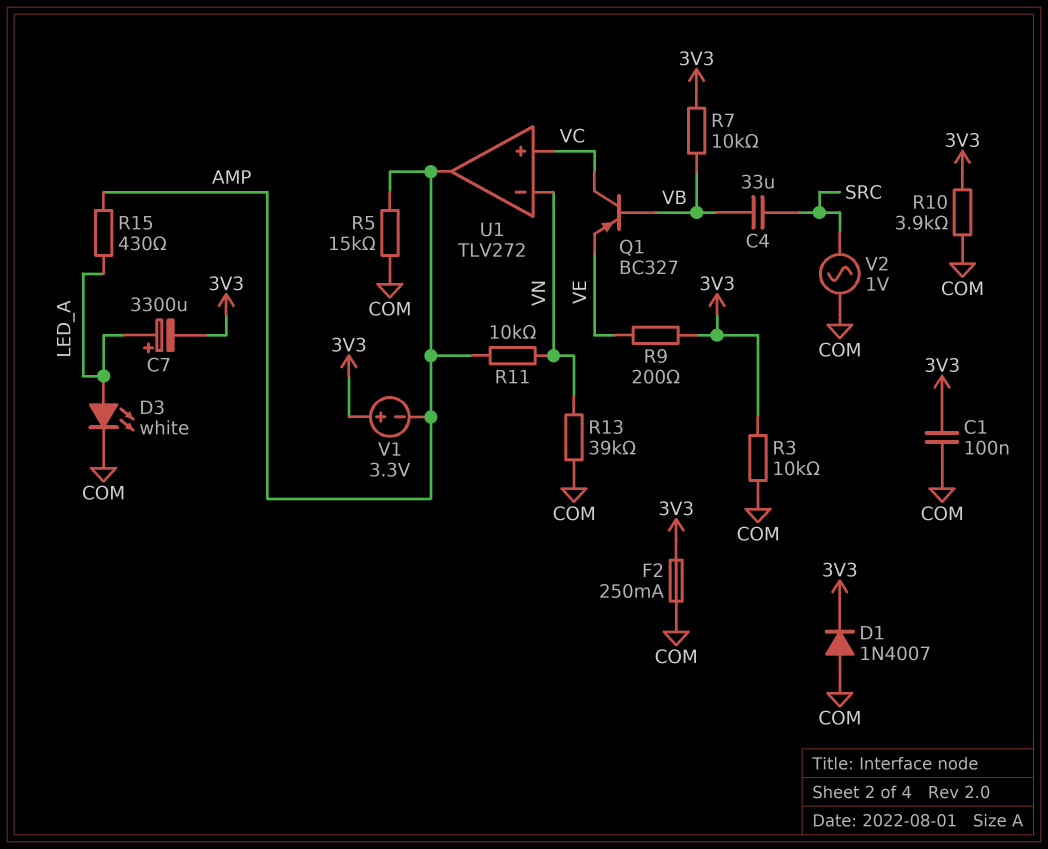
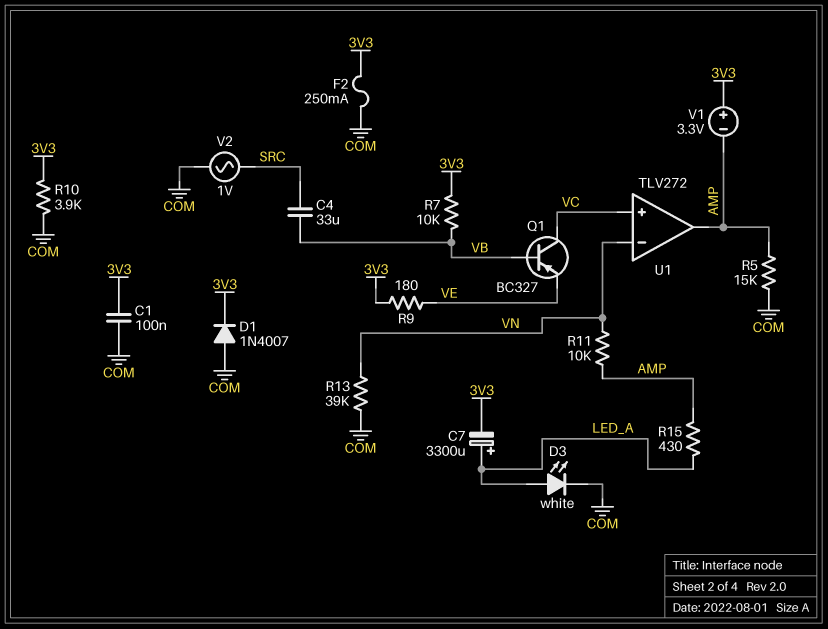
R3: 10k (3V3, COM) -> none
R9: 200 (3V3, VE) -> 180 (3V3, VE)

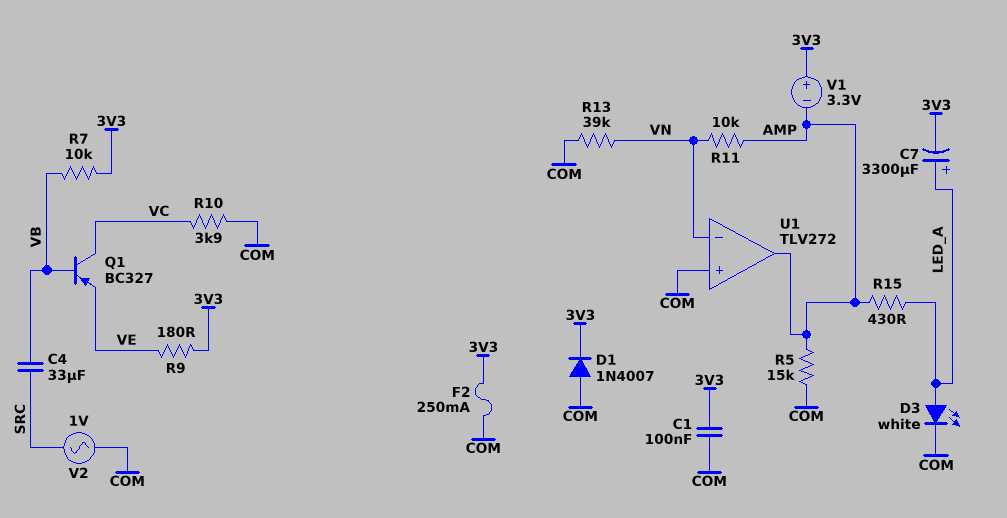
R10: 3.9k (3V3, COM) -> 3.9k (COM, VC)
U1 pin in+: VC -> COM

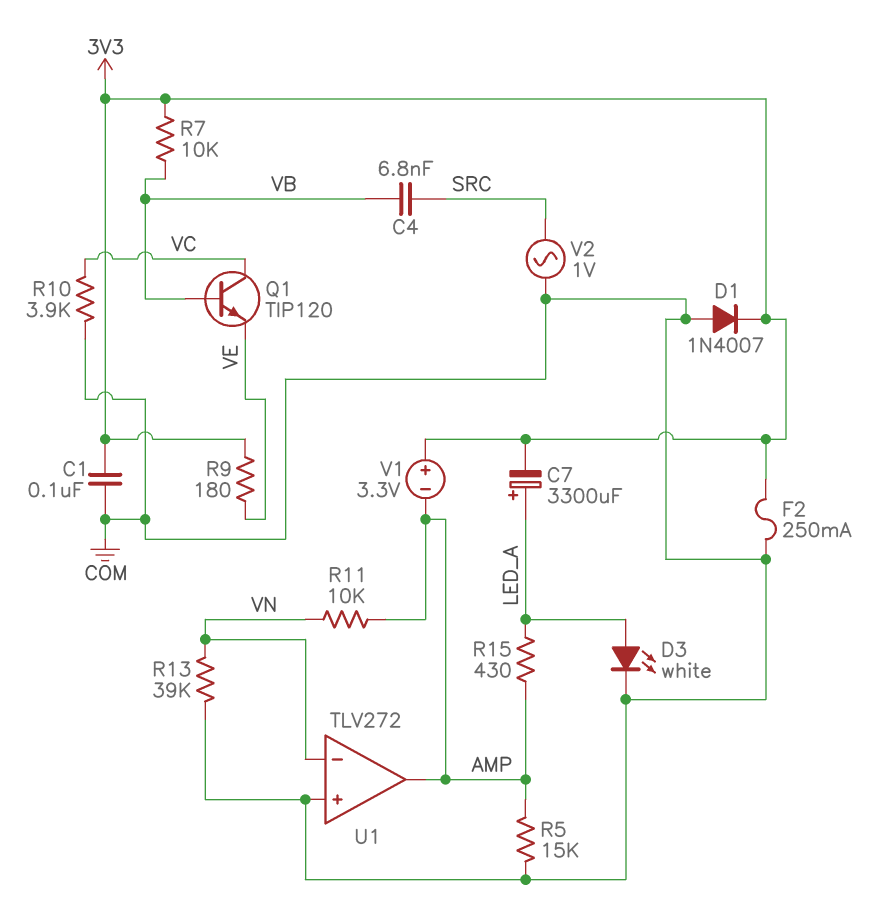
C4: 33uF (SRC, VB) -> 6.8nF (SRC, VB)
Q1: PNP BC327 (B VB, C VC, E VE) -> NPN TIP120 (B VB, C VC, E VE)

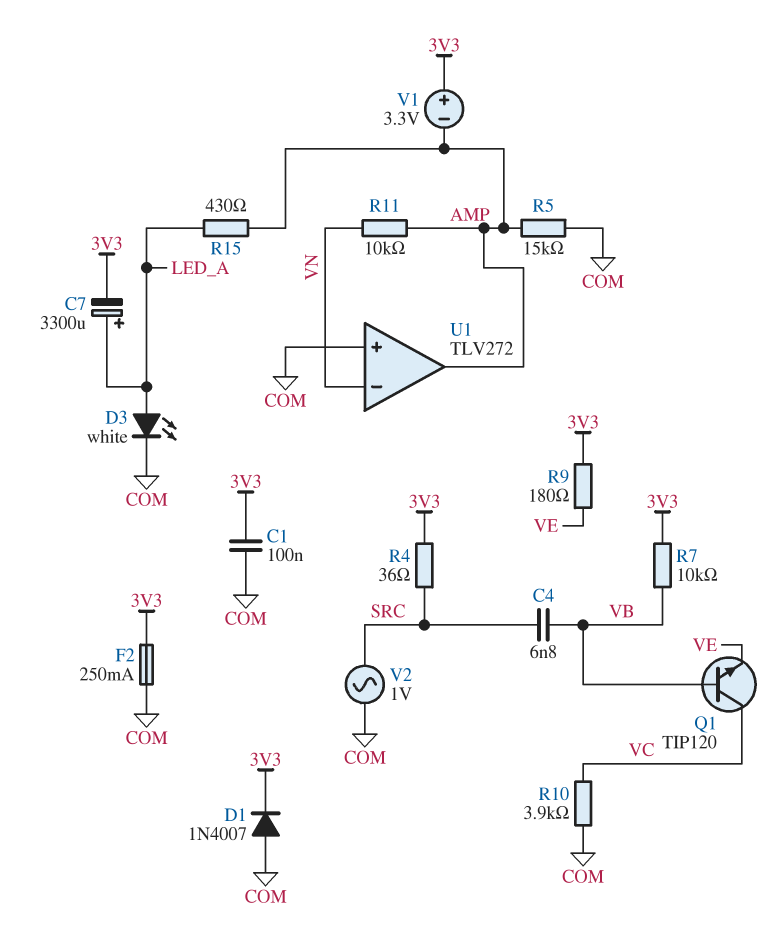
R4: none -> 36 (3V3, SRC)
R13: 39k (COM, VN) -> none

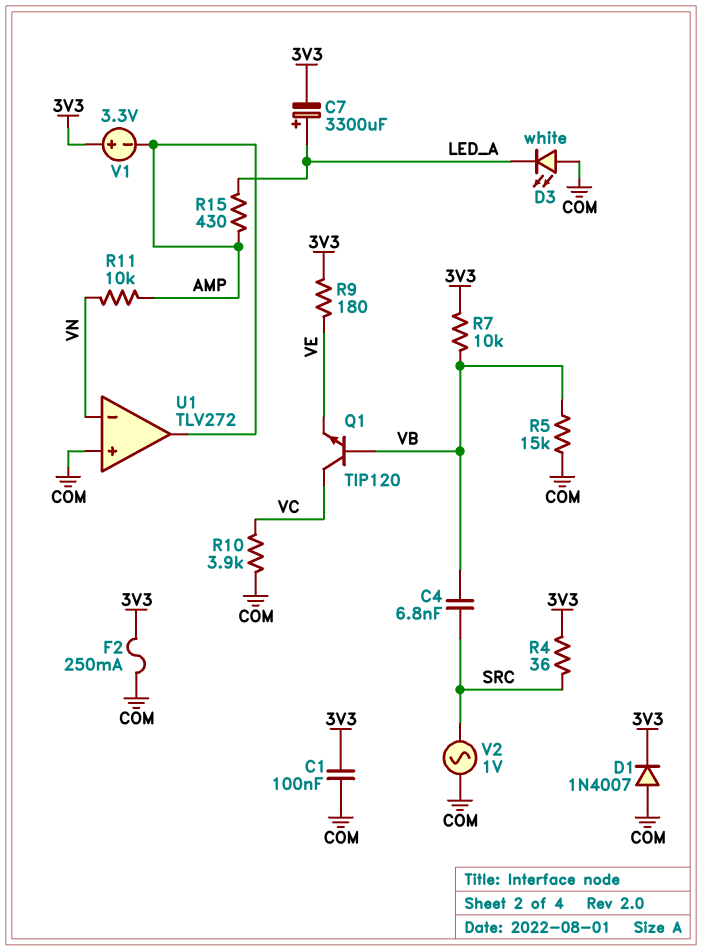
D3: LED white (A LED_A, K COM) -> LED white (A COM, K LED_A)
R5: 15k (AMP, COM) -> 15k (COM, VB)

